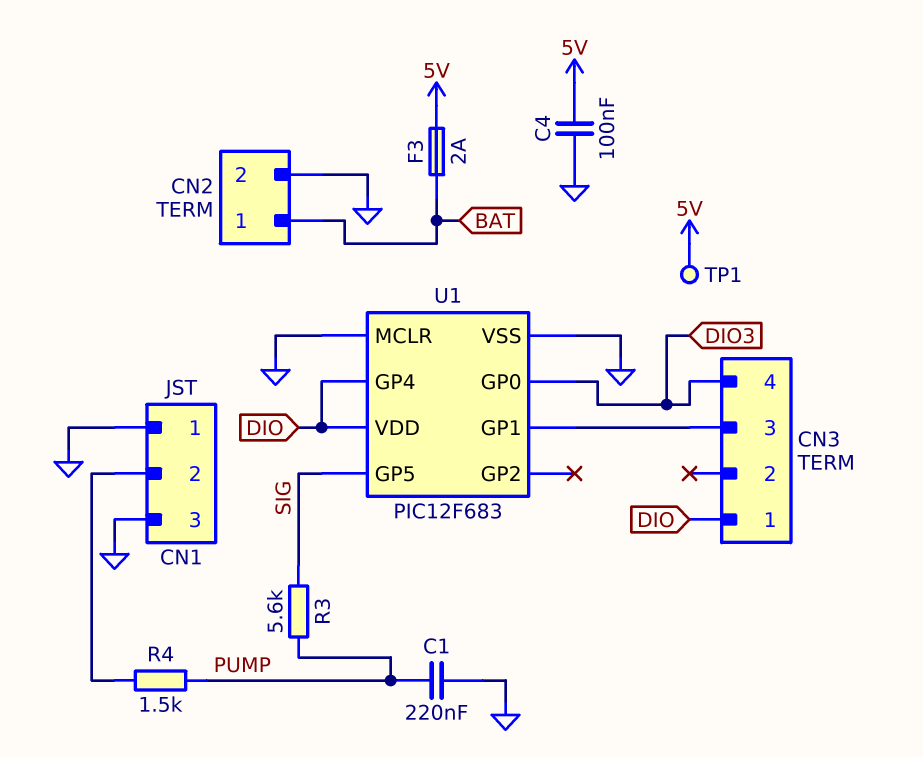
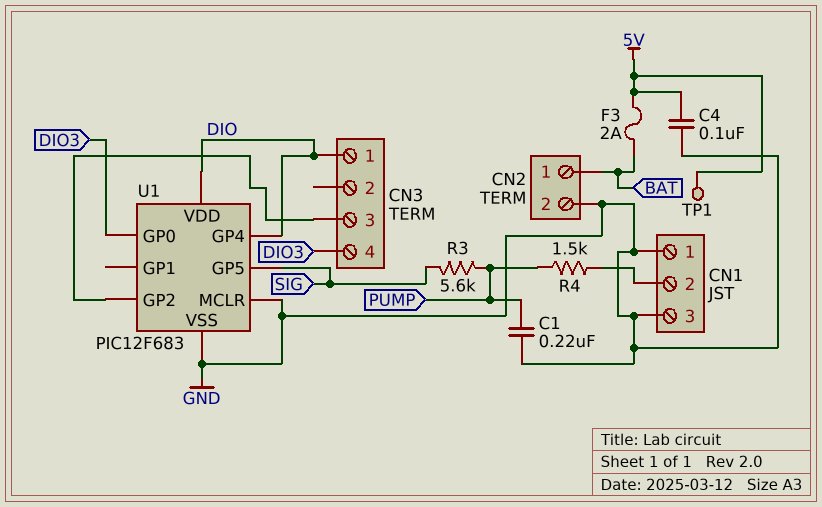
U1 pin GP1: CN3/3 -> none
U1 pin GP2: none -> CN3/3

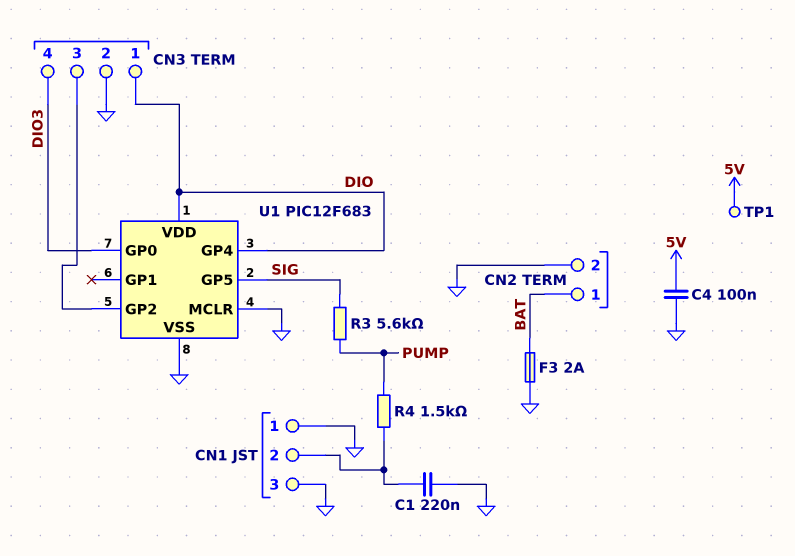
C1: 220nF (GND, PUMP) -> 220nF (CN1/2, GND)
CN3 pin 2: none -> GND
F3: 2A (5V, BAT) -> 2A (BAT, GND)

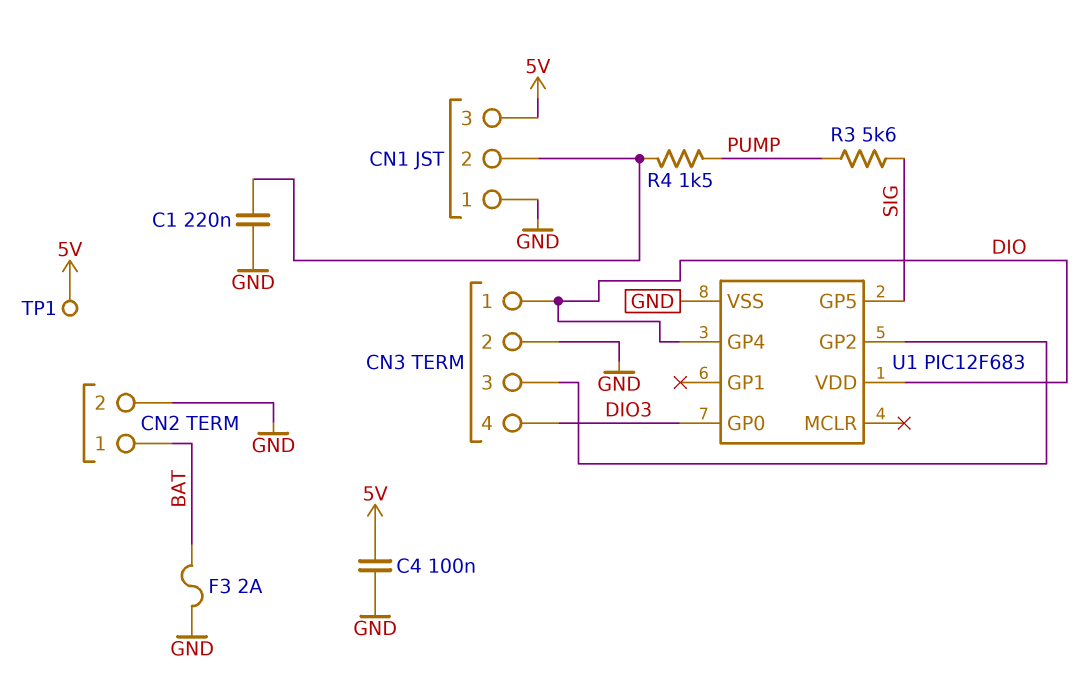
CN1 pin 3: GND -> 5V
U1 pin MCLR: GND -> none

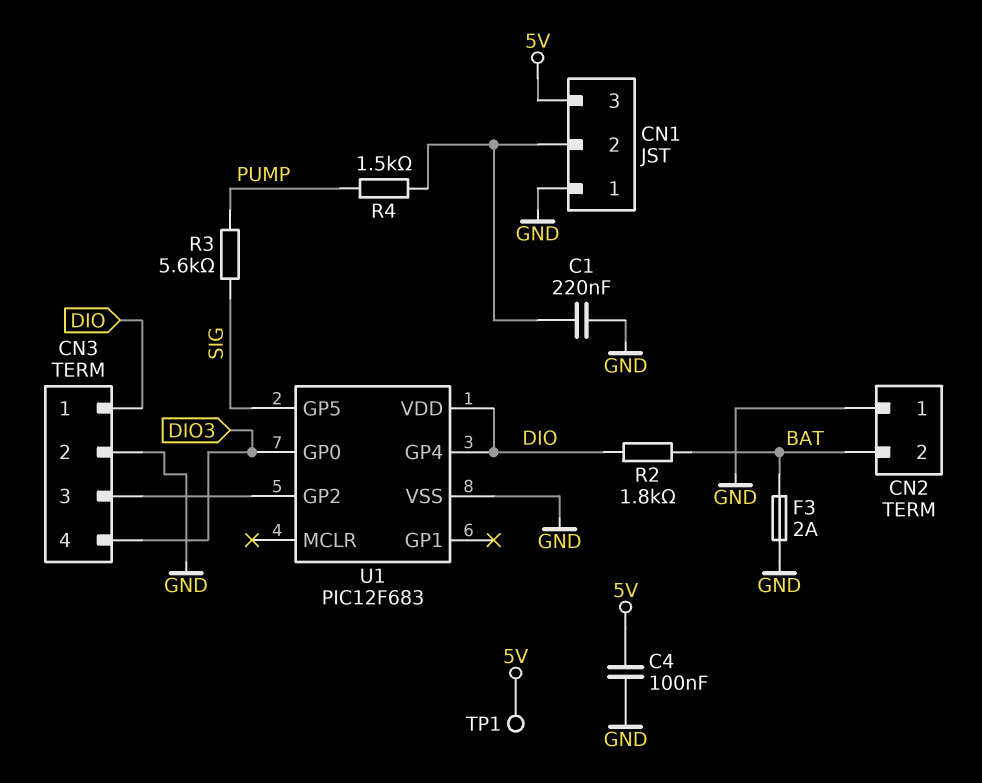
CN2 pin 1: BAT -> GND
CN2 pin 2: GND -> BAT
R2: none -> 1.8k (BAT, DIO)

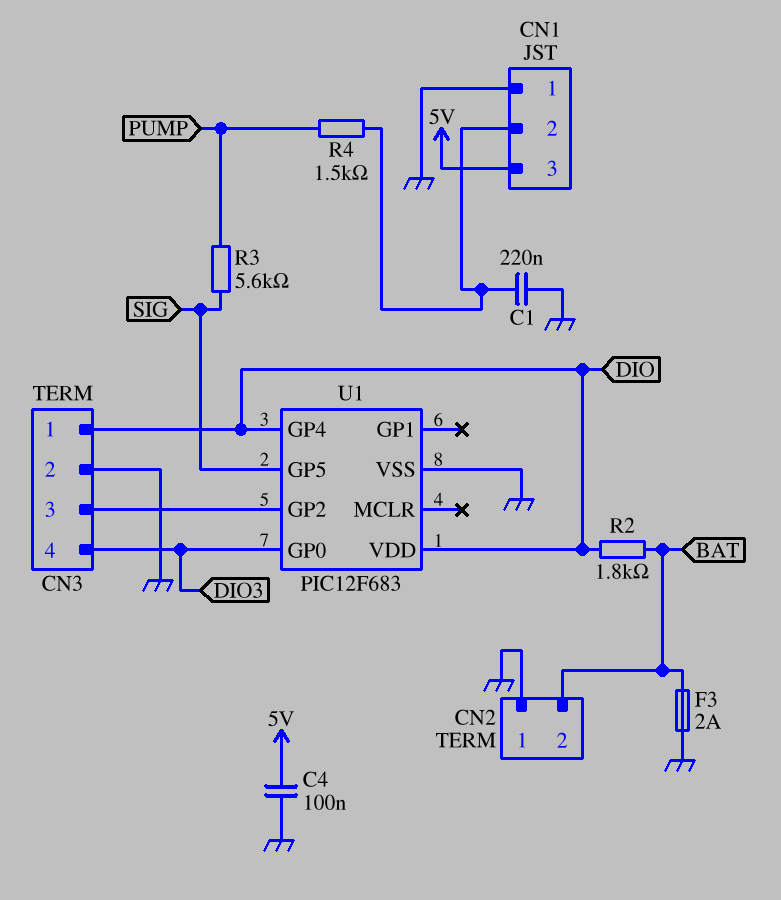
TP1: test point (5V) -> none

